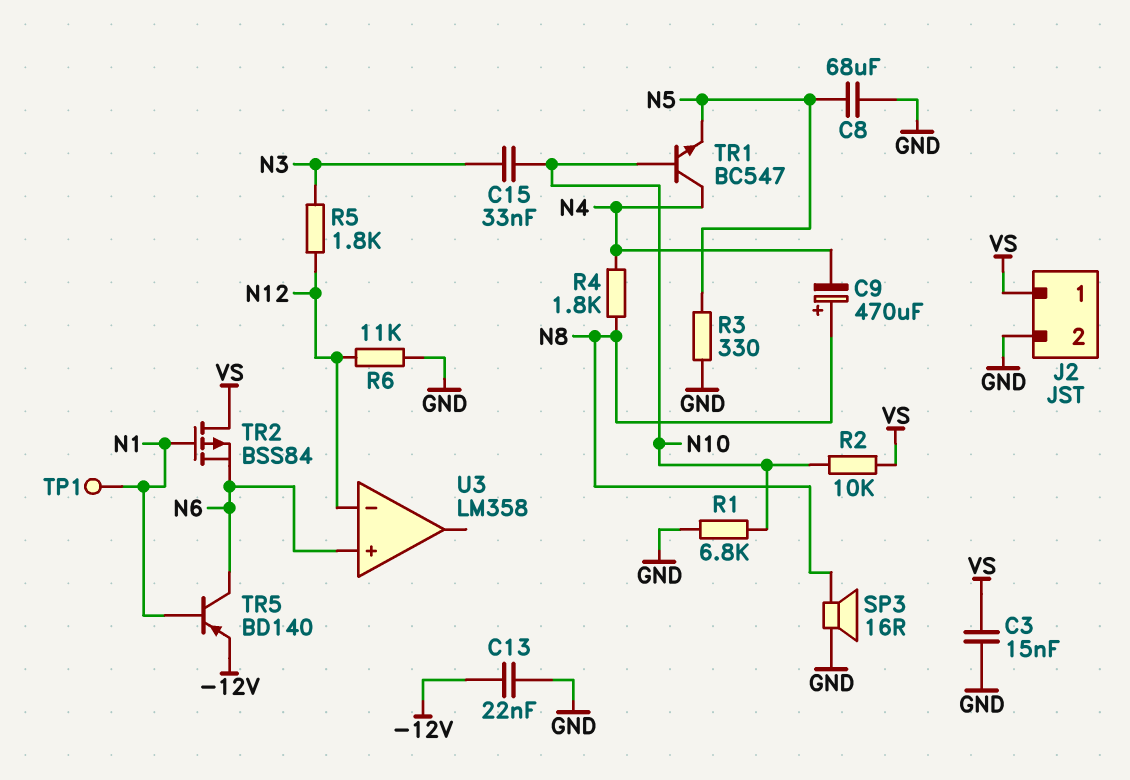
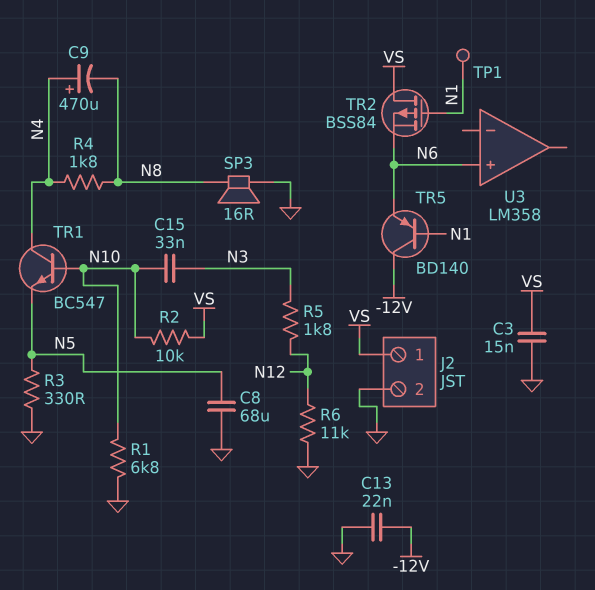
C9: 470uF (plus N8, minus N4) -> 470uF (plus N4, minus N8)
TR5: PNP BD140 (B N1, C N6, E -12V) -> PNP BD140 (B N1, C -12V, E N6)
U3 pin in-: N12 -> none

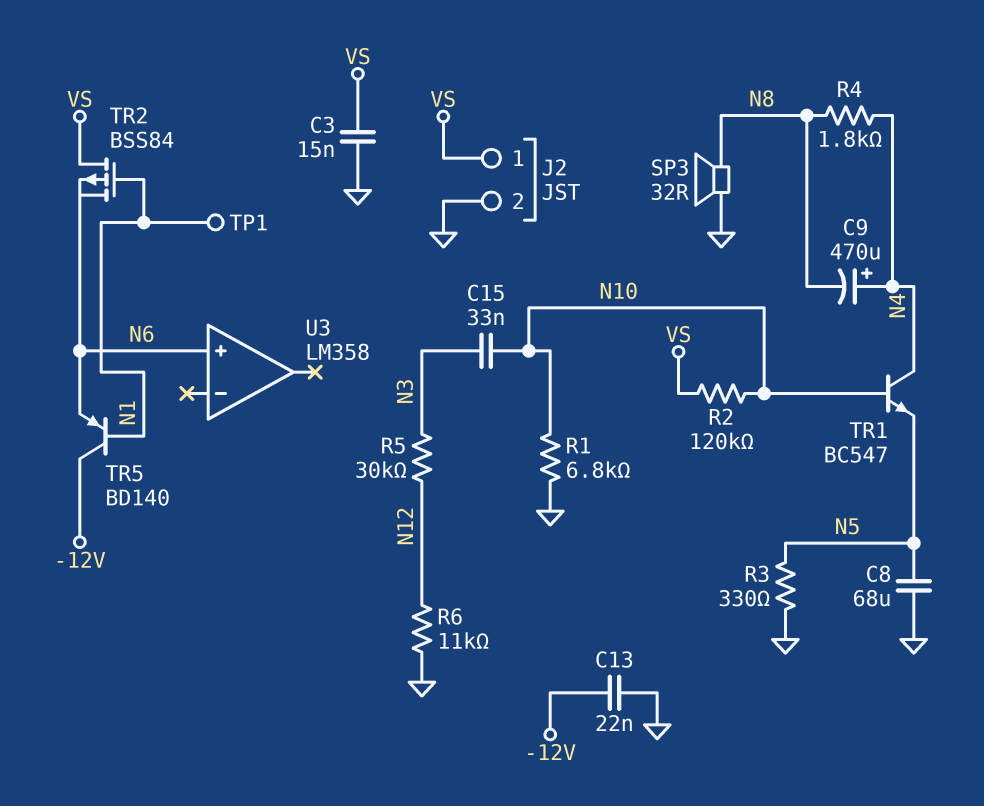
R2: 10k (N10, VS) -> 120k (N10, VS)
R5: 1.8k (N3, N12) -> 30k (N3, N12)
SP3: speaker 16R (GND, N8) -> speaker 32R (GND, N8)

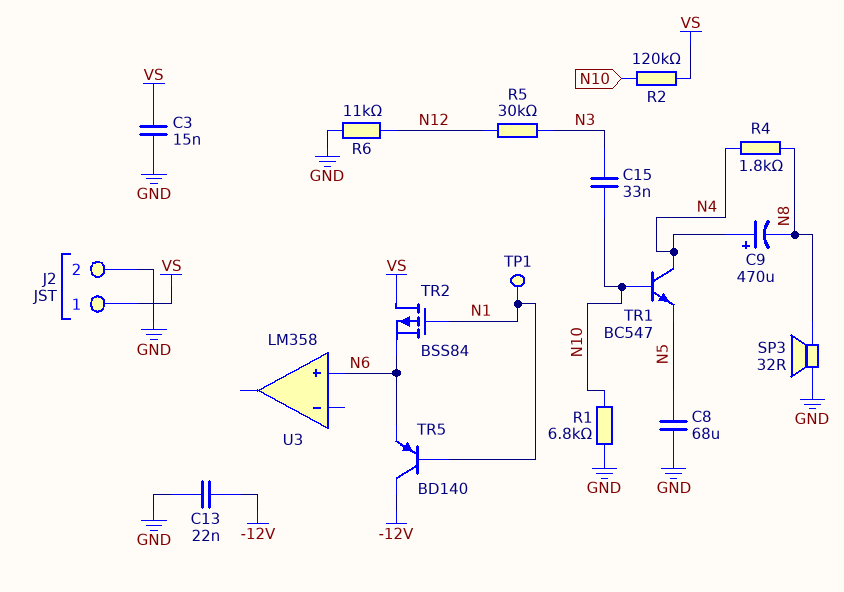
R3: 330 (GND, N5) -> none

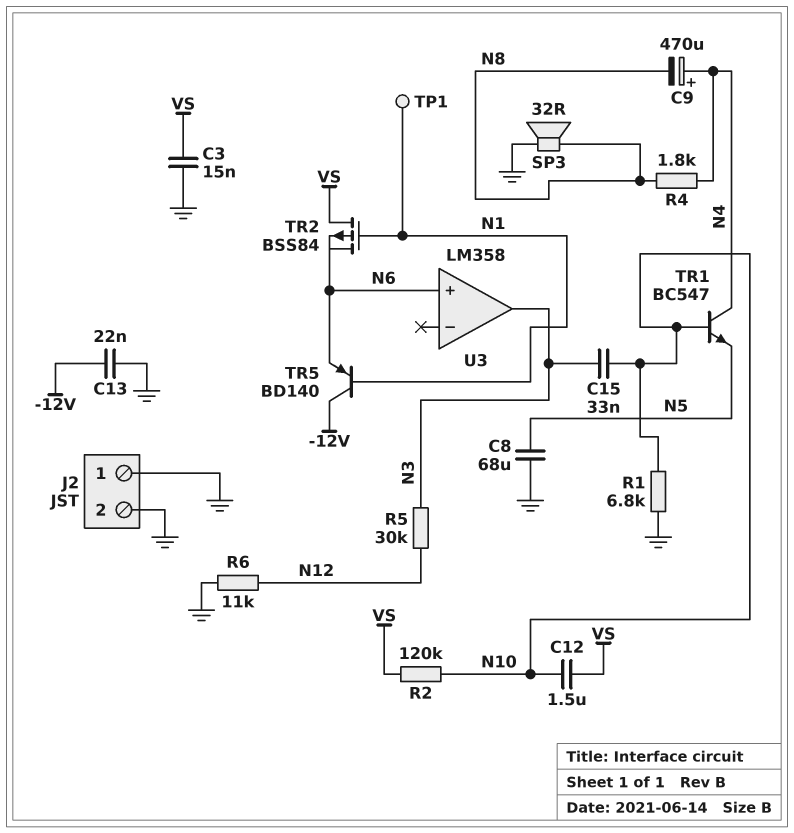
C12: none -> 1.5uF (N10, VS)
J2 pin 1: VS -> GND
U3 pin out: none -> N3

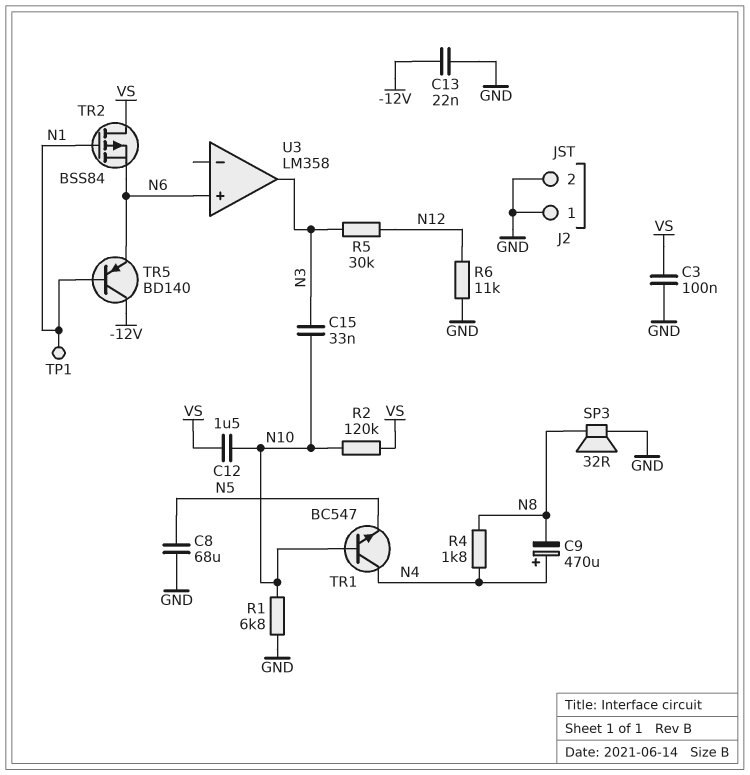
C3: 15nF (GND, VS) -> 100nF (GND, VS)

